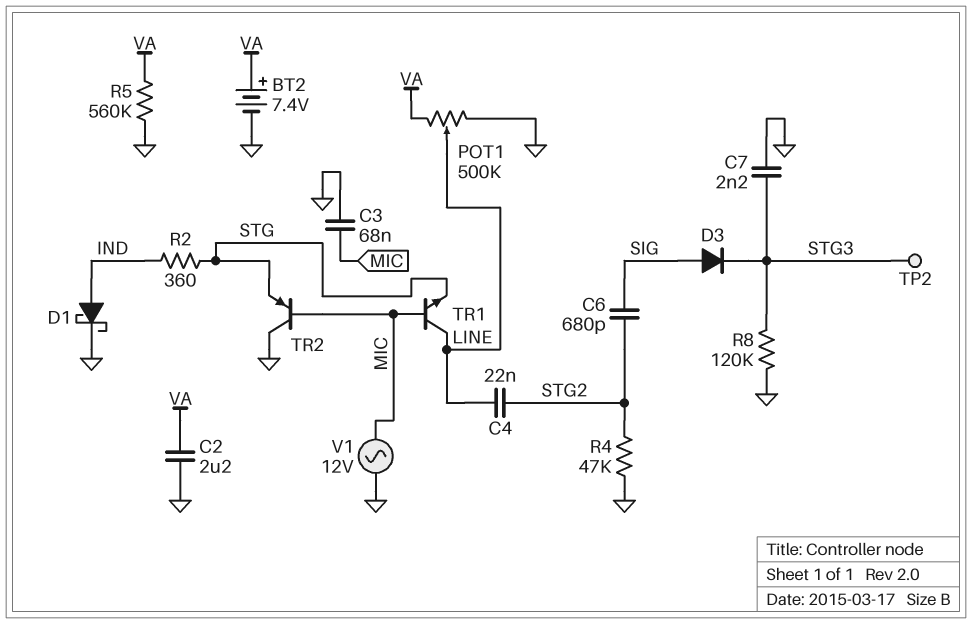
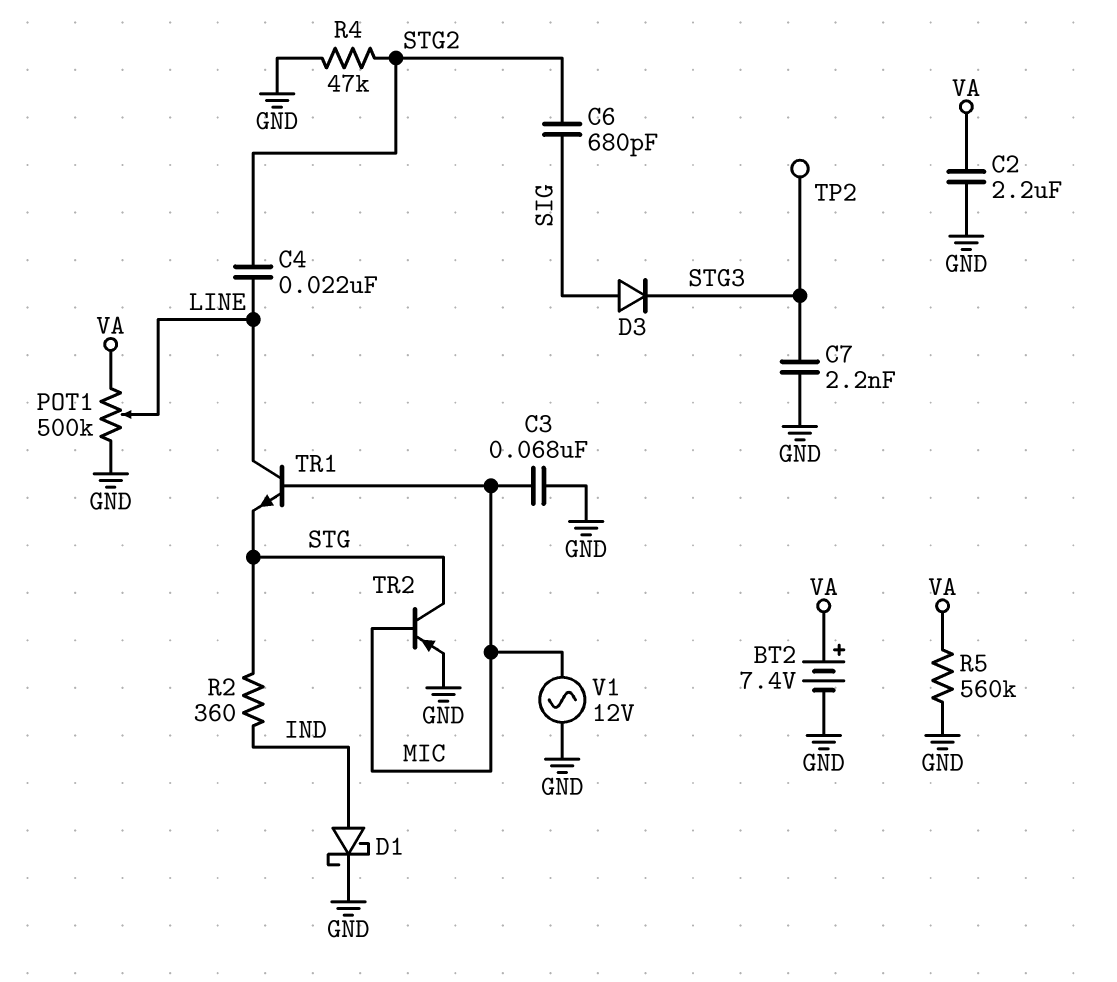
R8: 120k (GND, STG3) -> none
TR2: PNP (B MIC, C GND, E STG) -> PNP (B MIC, C STG, E GND)

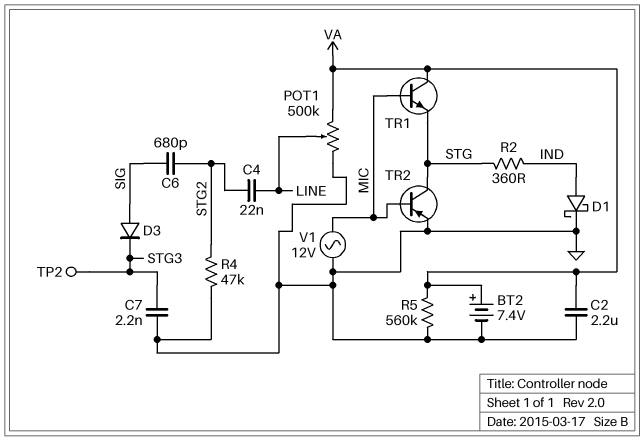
C3: 68nF (GND, MIC) -> none
TR1: NPN (B MIC, C LINE, E STG) -> NPN (B MIC, C VA, E STG)

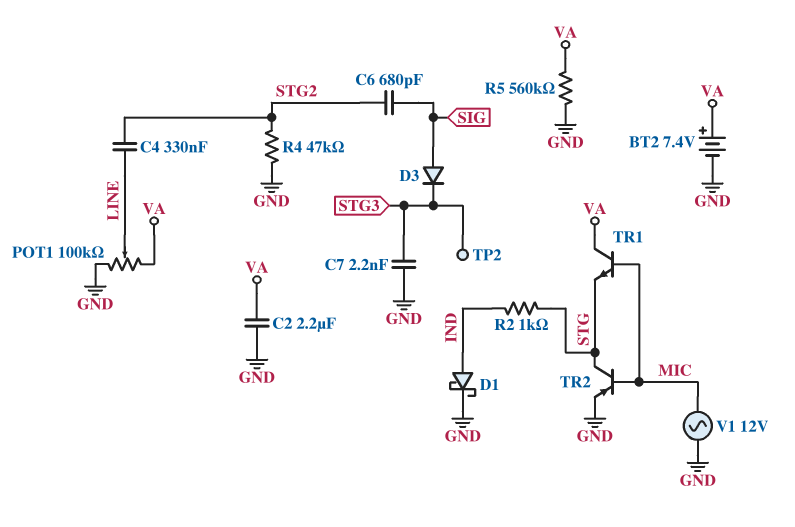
C4: 22nF (LINE, STG2) -> 330nF (LINE, STG2)
POT1: 500k (GND, VA, wiper LINE) -> 100k (GND, VA, wiper LINE)
R2: 360 (IND, STG) -> 1k (IND, STG)

